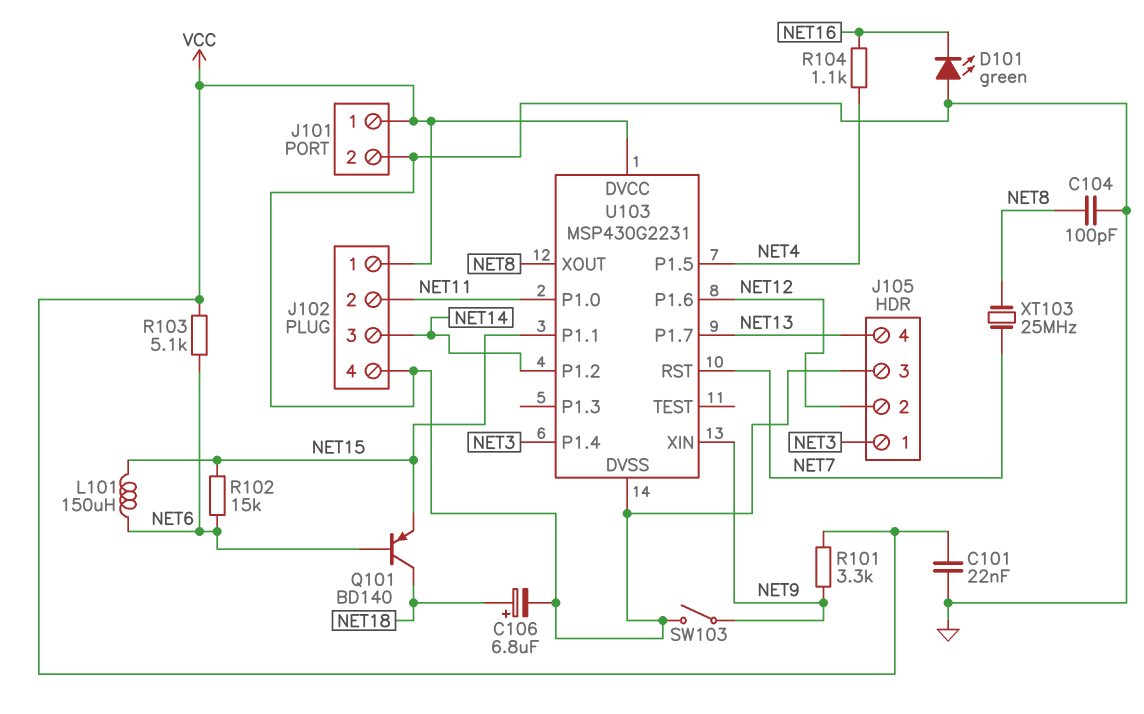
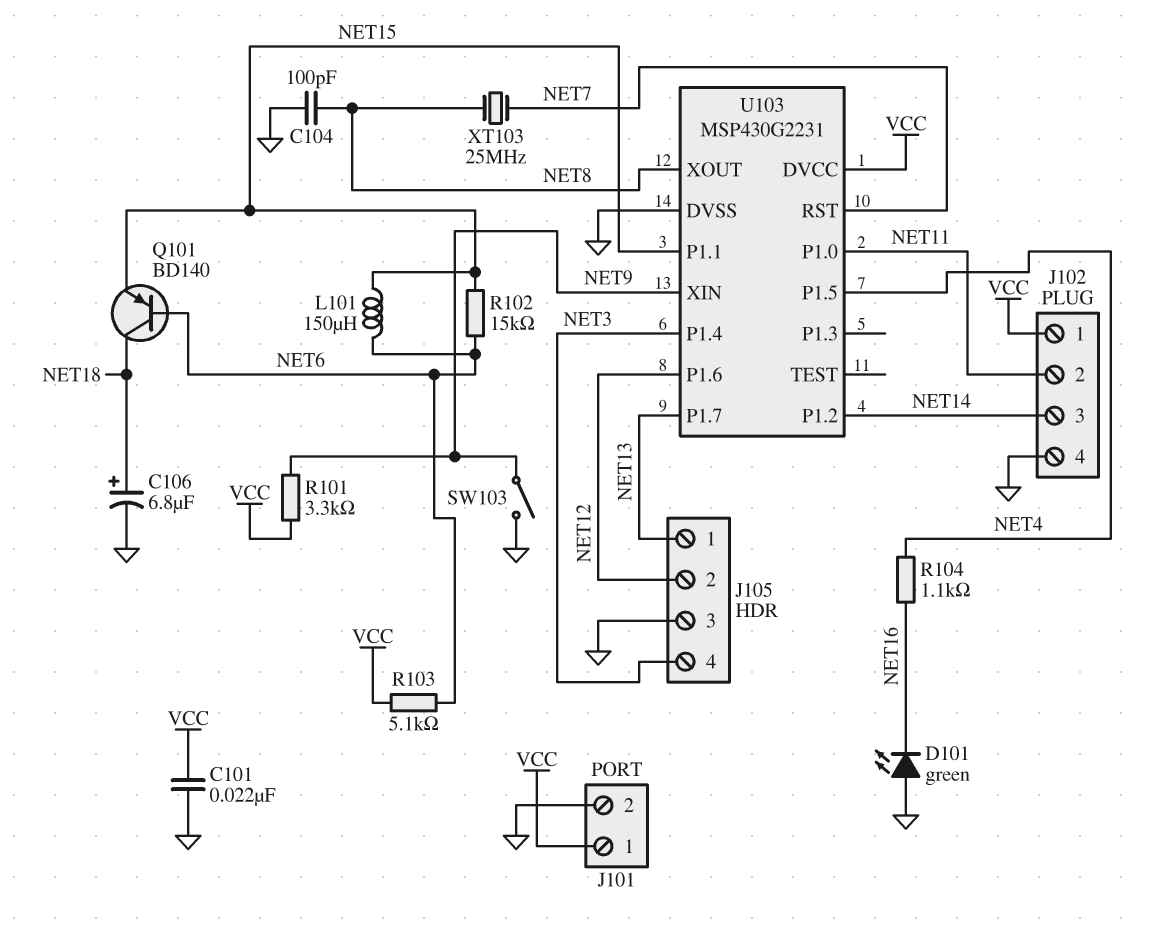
J105 pin 1: NET3 -> NET13
J105 pin 4: NET13 -> NET3

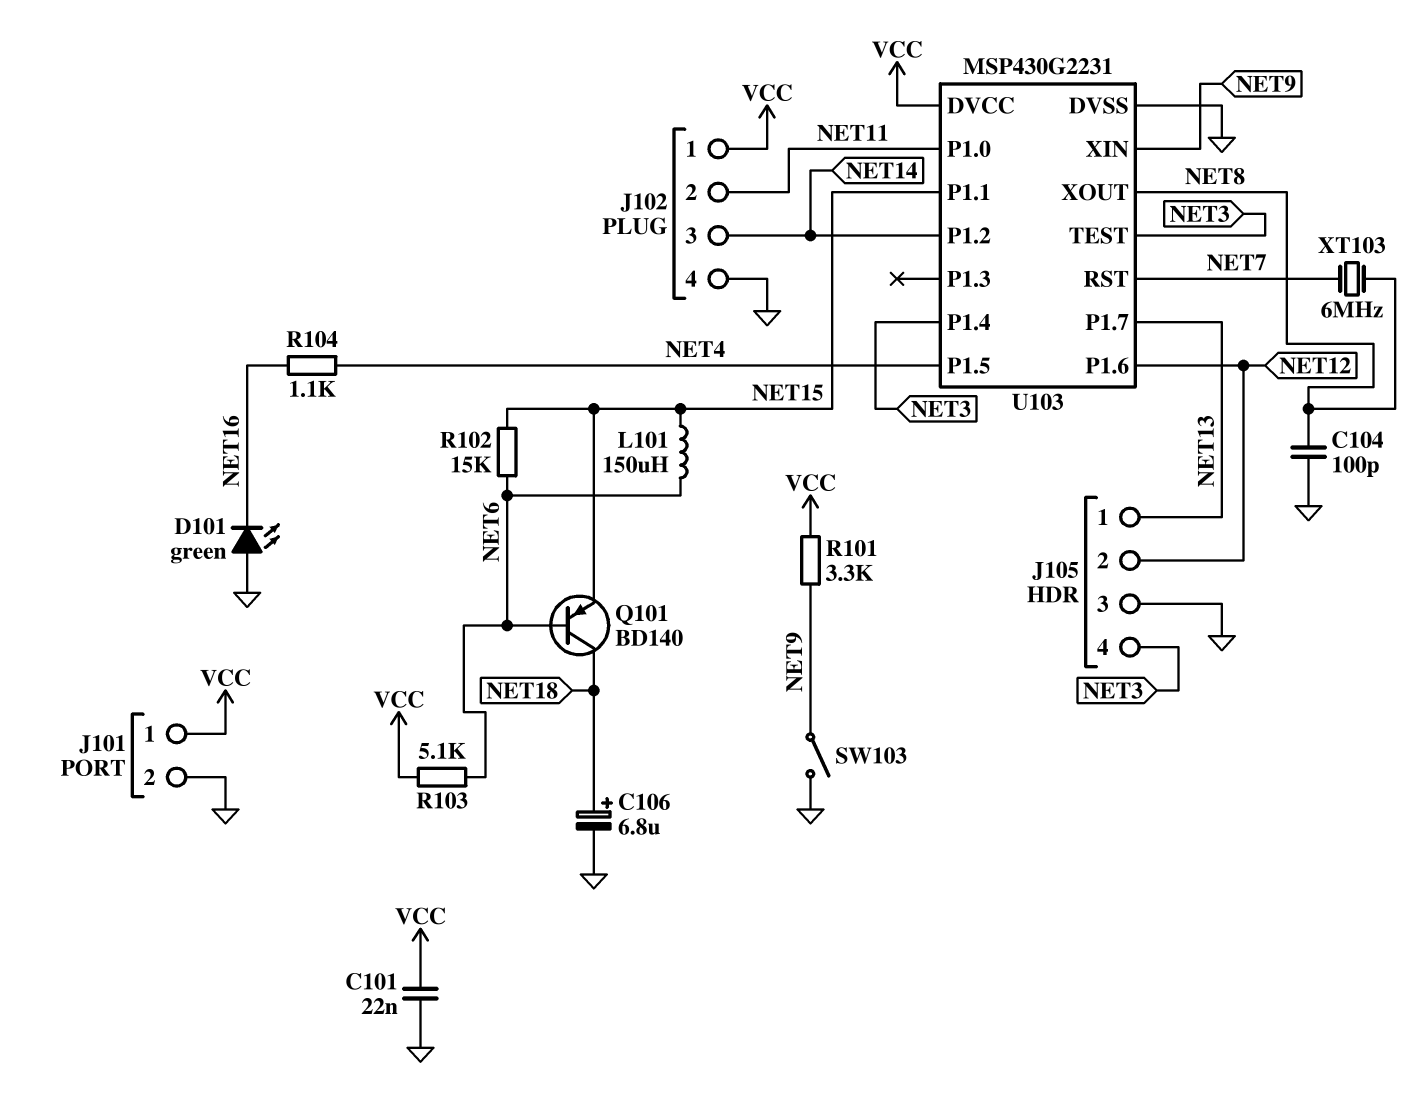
U103 pin TEST: none -> NET3
XT103: 25MHz (NET7, NET8) -> 6MHz (NET7, NET8)

